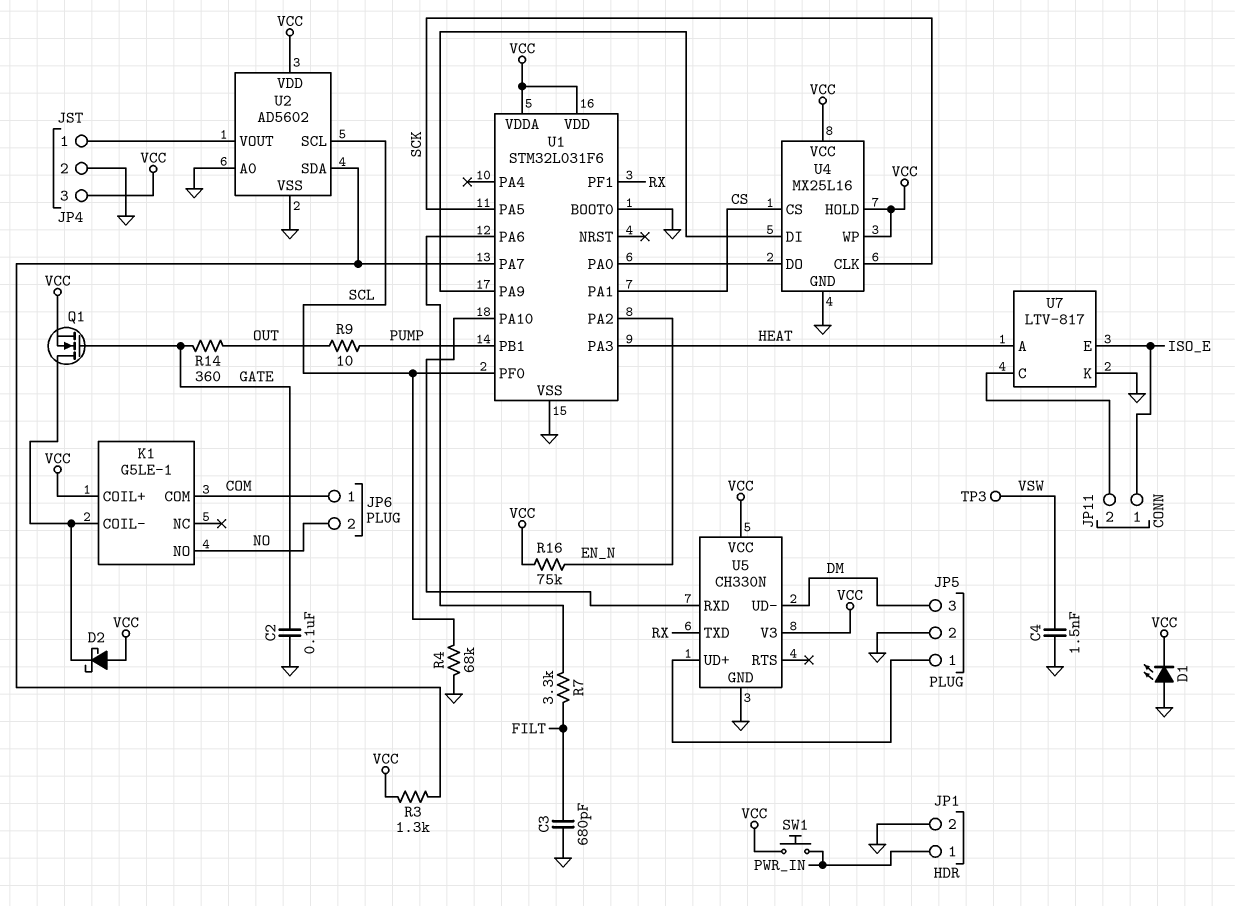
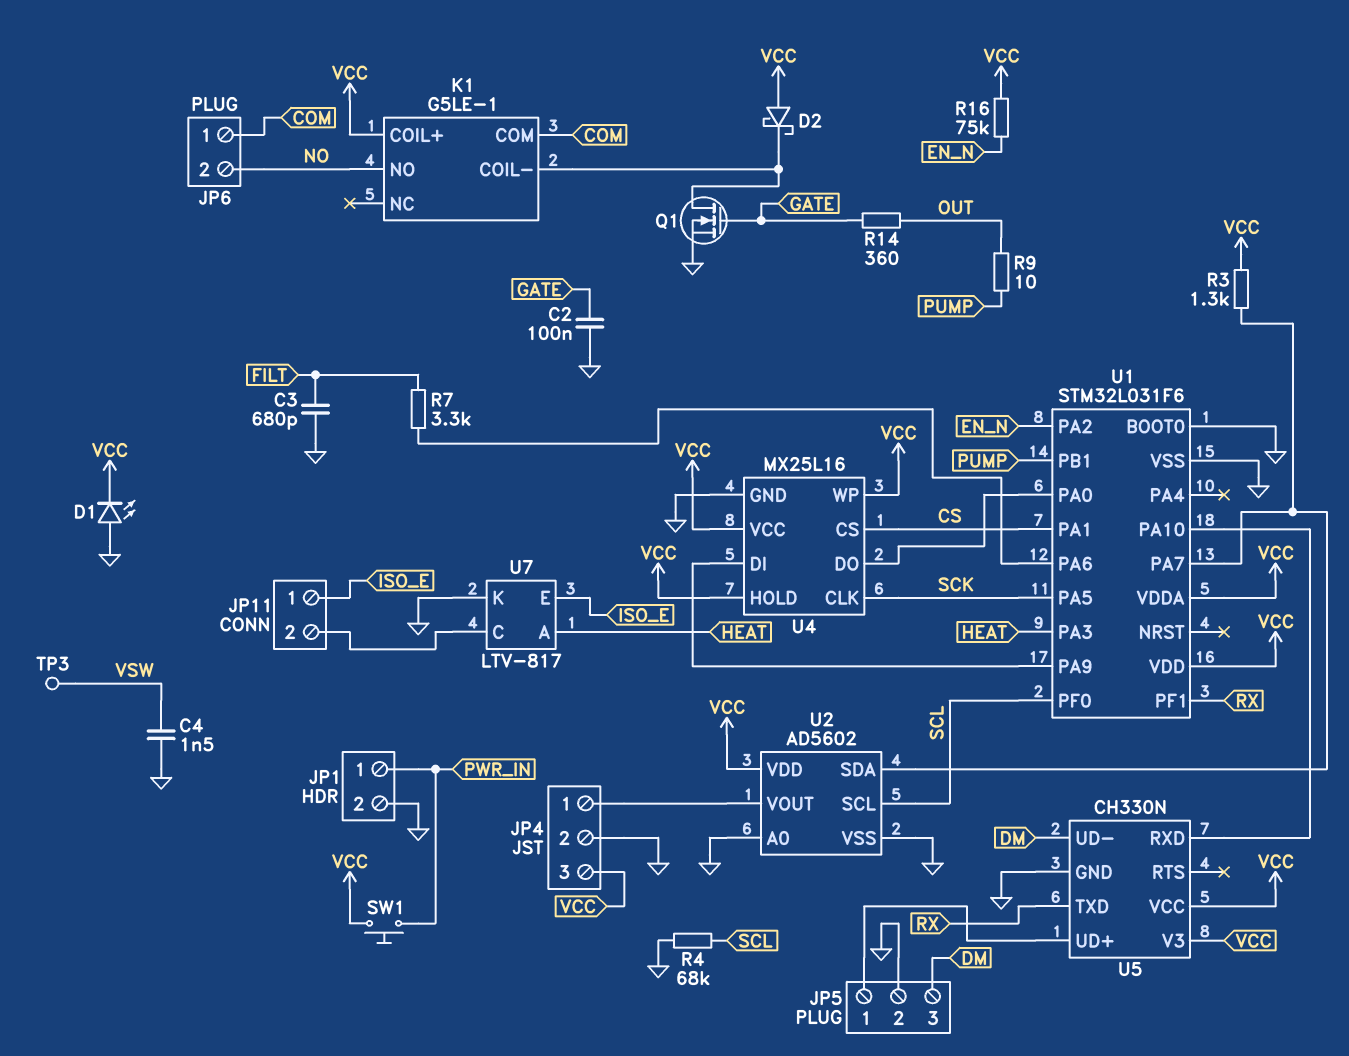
Q1: NMOS (G GATE, D K1/COIL-, S VCC) -> NMOS (G GATE, D K1/COIL-, S GND)

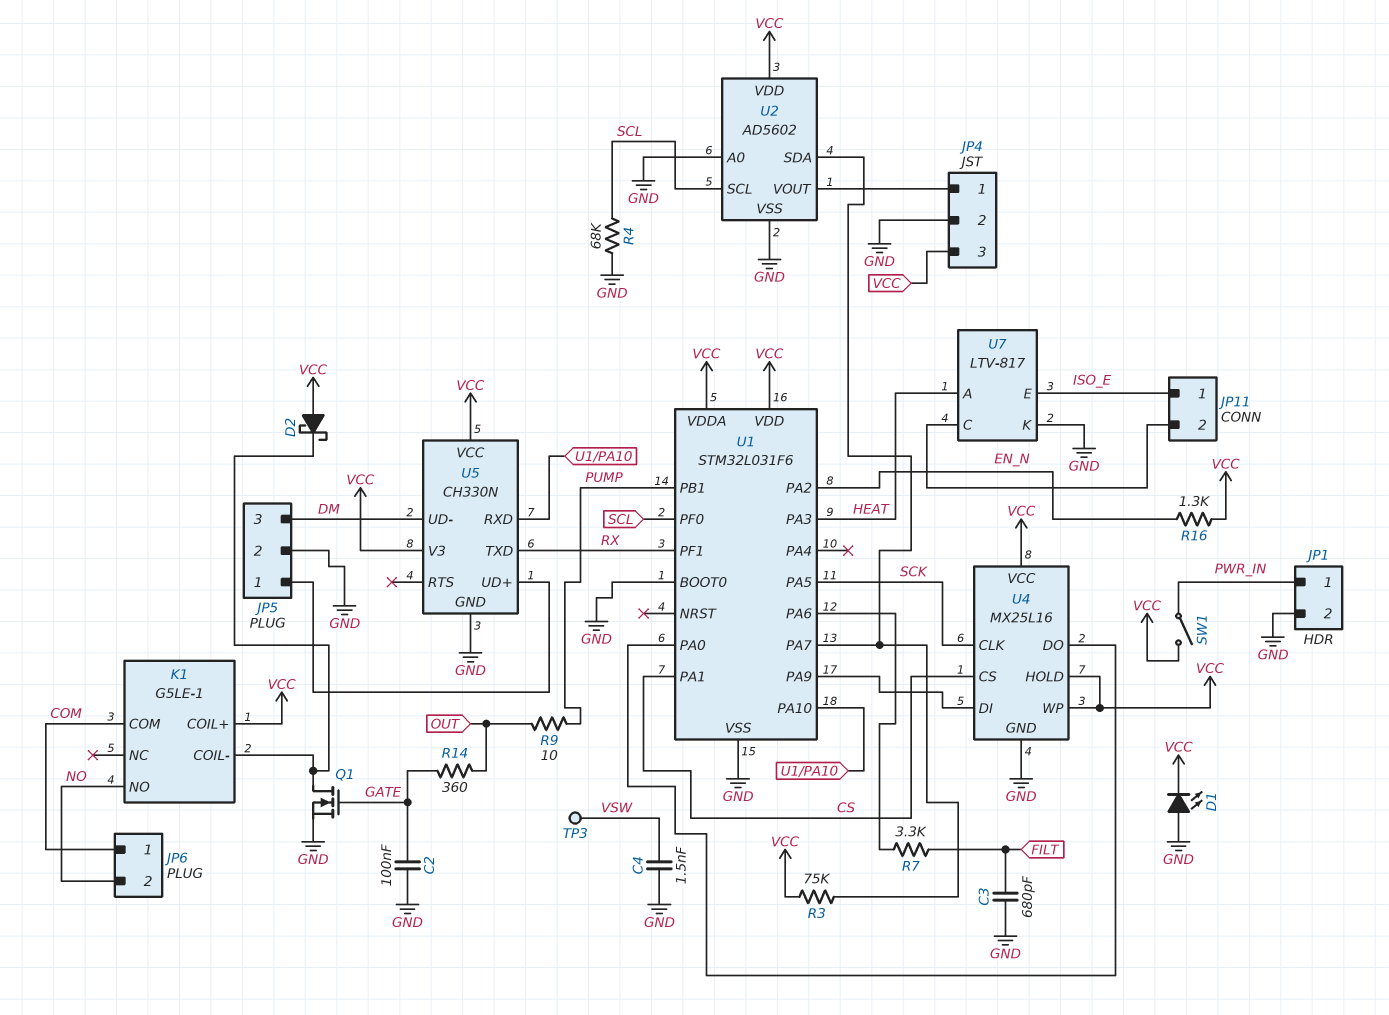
R3: 1.3k (U1/PA7, VCC) -> 75k (U1/PA7, VCC)
R16: 75k (EN_N, VCC) -> 1.3k (EN_N, VCC)
SW1: button (PWR_IN, VCC) -> switch (PWR_IN, VCC)

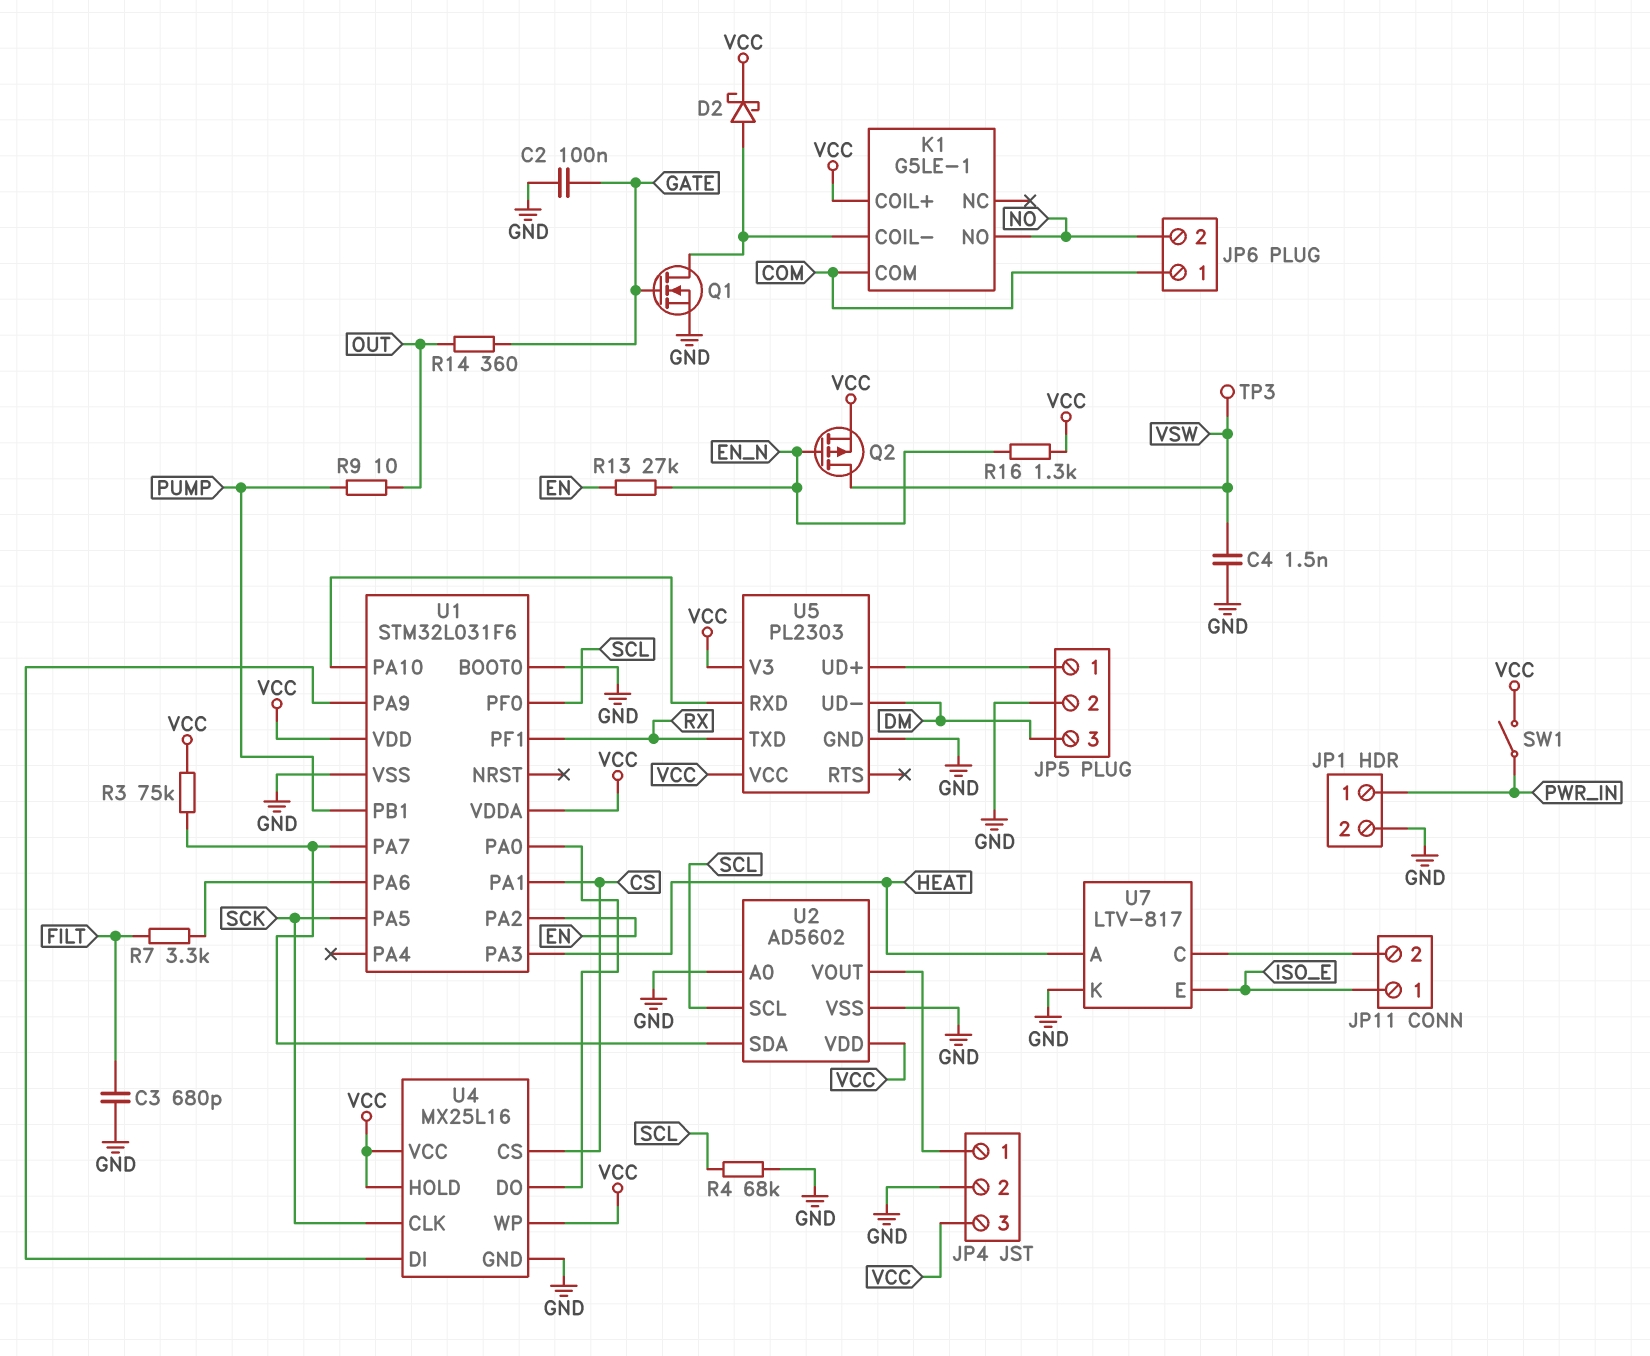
D1: LED (A GND, K VCC) -> none
D2: schottky (A VCC, K K1/COIL-) -> schottky (A K1/COIL-, K VCC)
Q2: none -> PMOS (G EN_N, D VSW, S VCC)
R13: none -> 27k (EN, EN_N)
U1 pin PA2: EN_N -> EN
U5: CH330N -> PL2303

